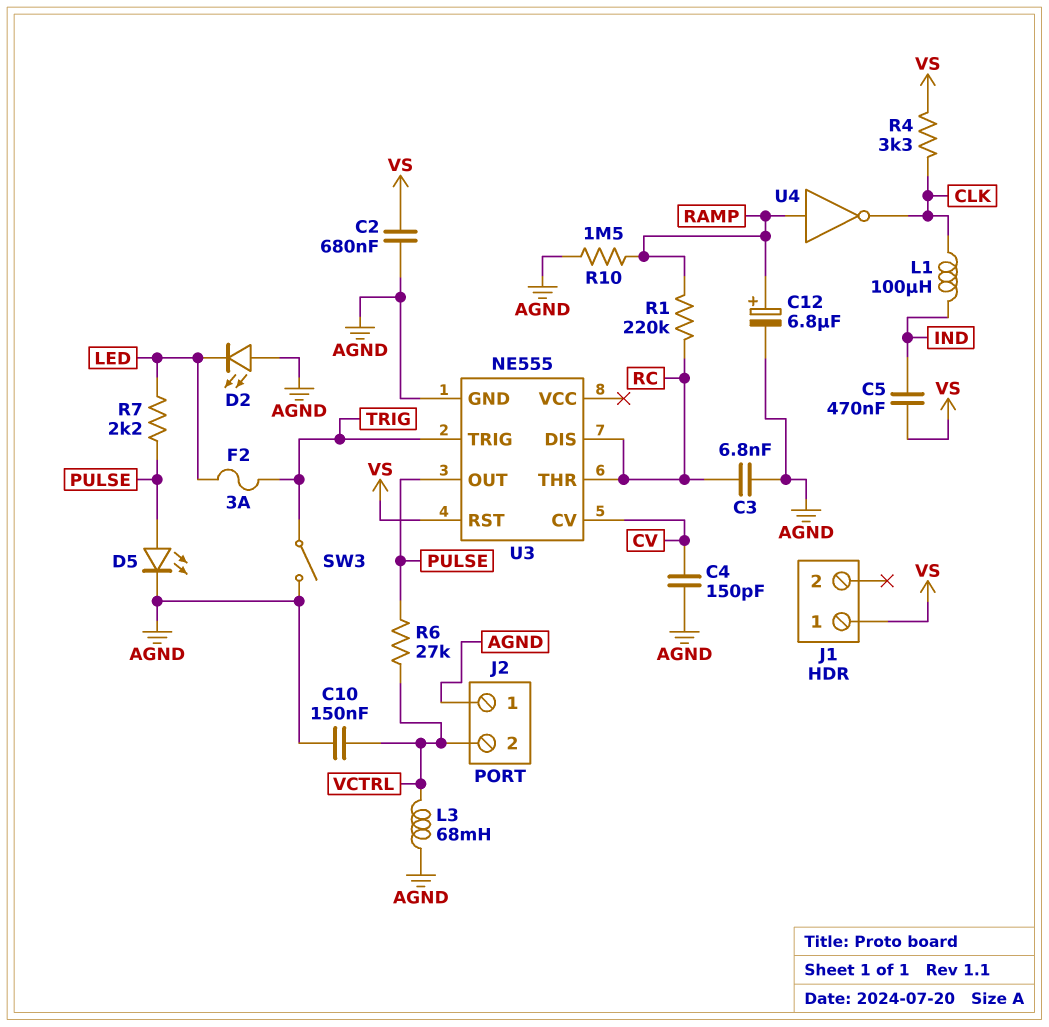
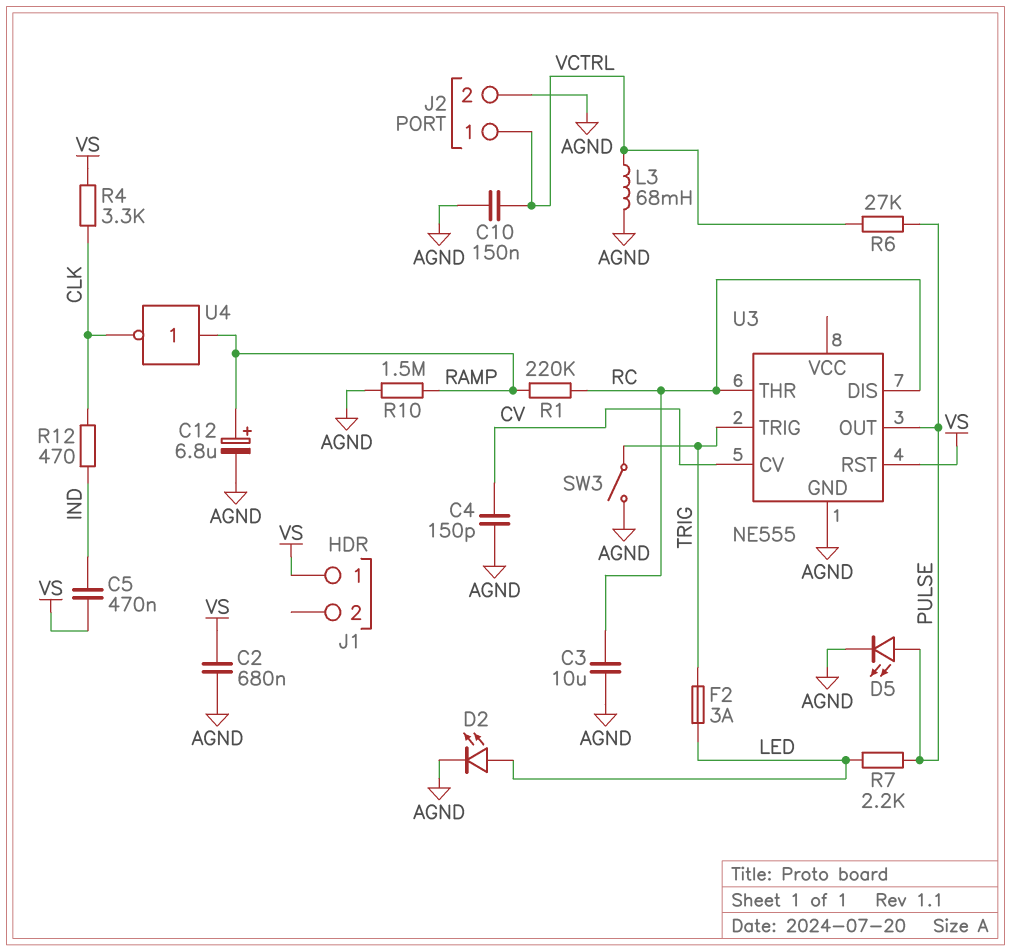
C3: 6.8nF (AGND, RC) -> 10uF (AGND, RC)
D2: LED (A AGND, K LED) -> LED (A LED, K AGND)
J2 pin 1: AGND -> VCTRL
J2 pin 2: VCTRL -> AGND
L1: 100uH (CLK, IND) -> none
R12: none -> 470 (CLK, IND)

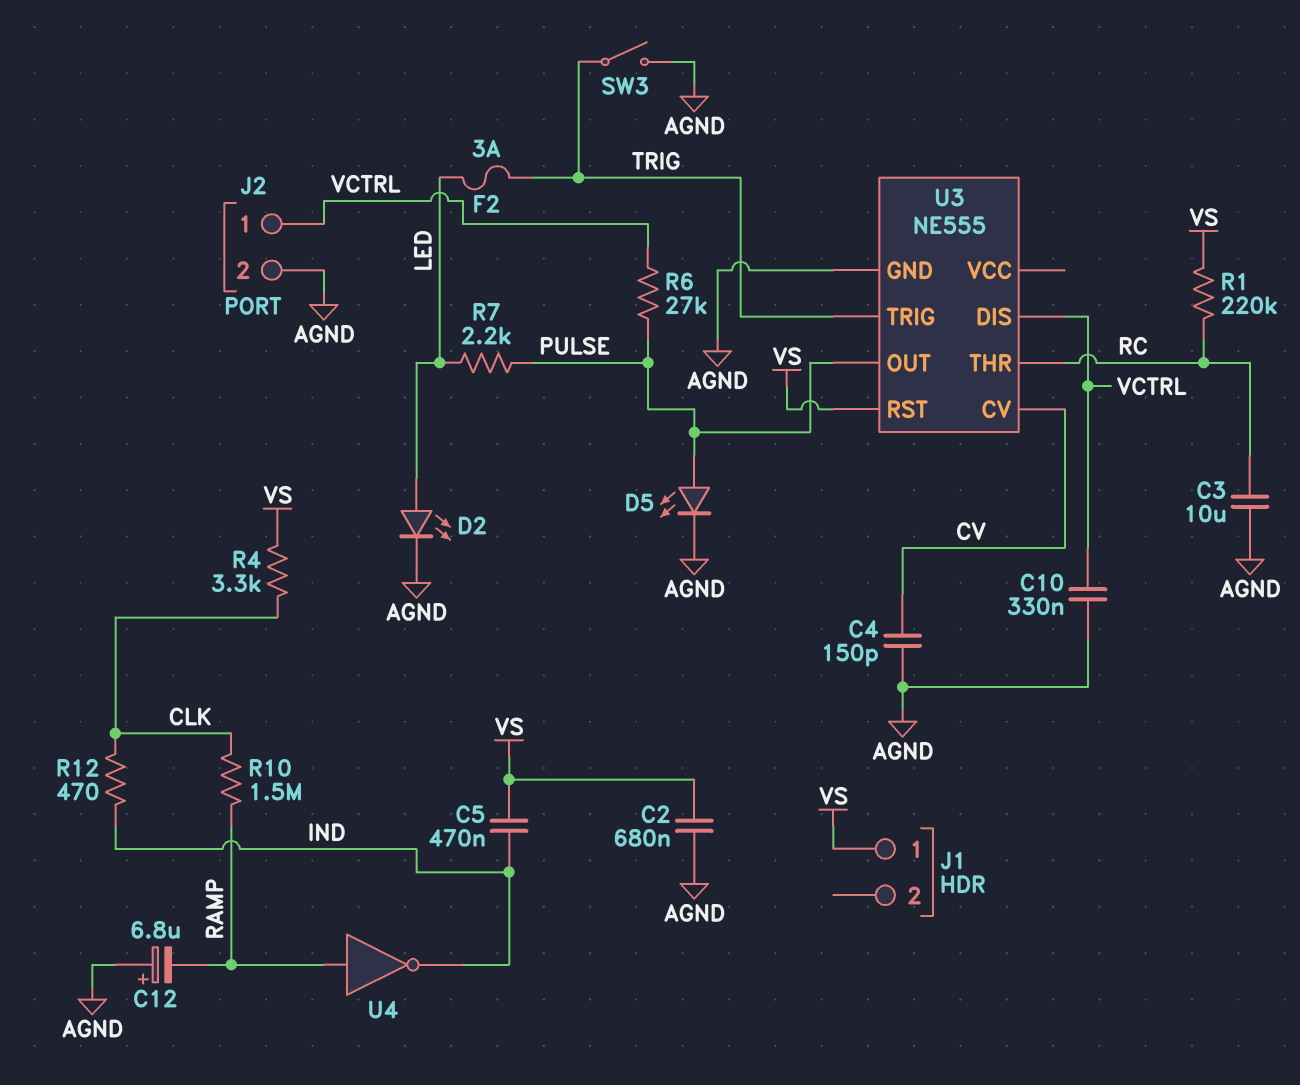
C10: 150nF (AGND, VCTRL) -> 330nF (AGND, VCTRL)
C12: 6.8uF (plus RAMP, minus AGND) -> 6.8uF (plus AGND, minus RAMP)
L3: 68mH (AGND, VCTRL) -> none
R1: 220k (RAMP, RC) -> 220k (RC, VS)
R10: 1.5M (AGND, RAMP) -> 1.5M (CLK, RAMP)
U3 pin DIS: RC -> VCTRL
U4: NOT (in RAMP, out CLK) -> NOT (in RAMP, out IND)

